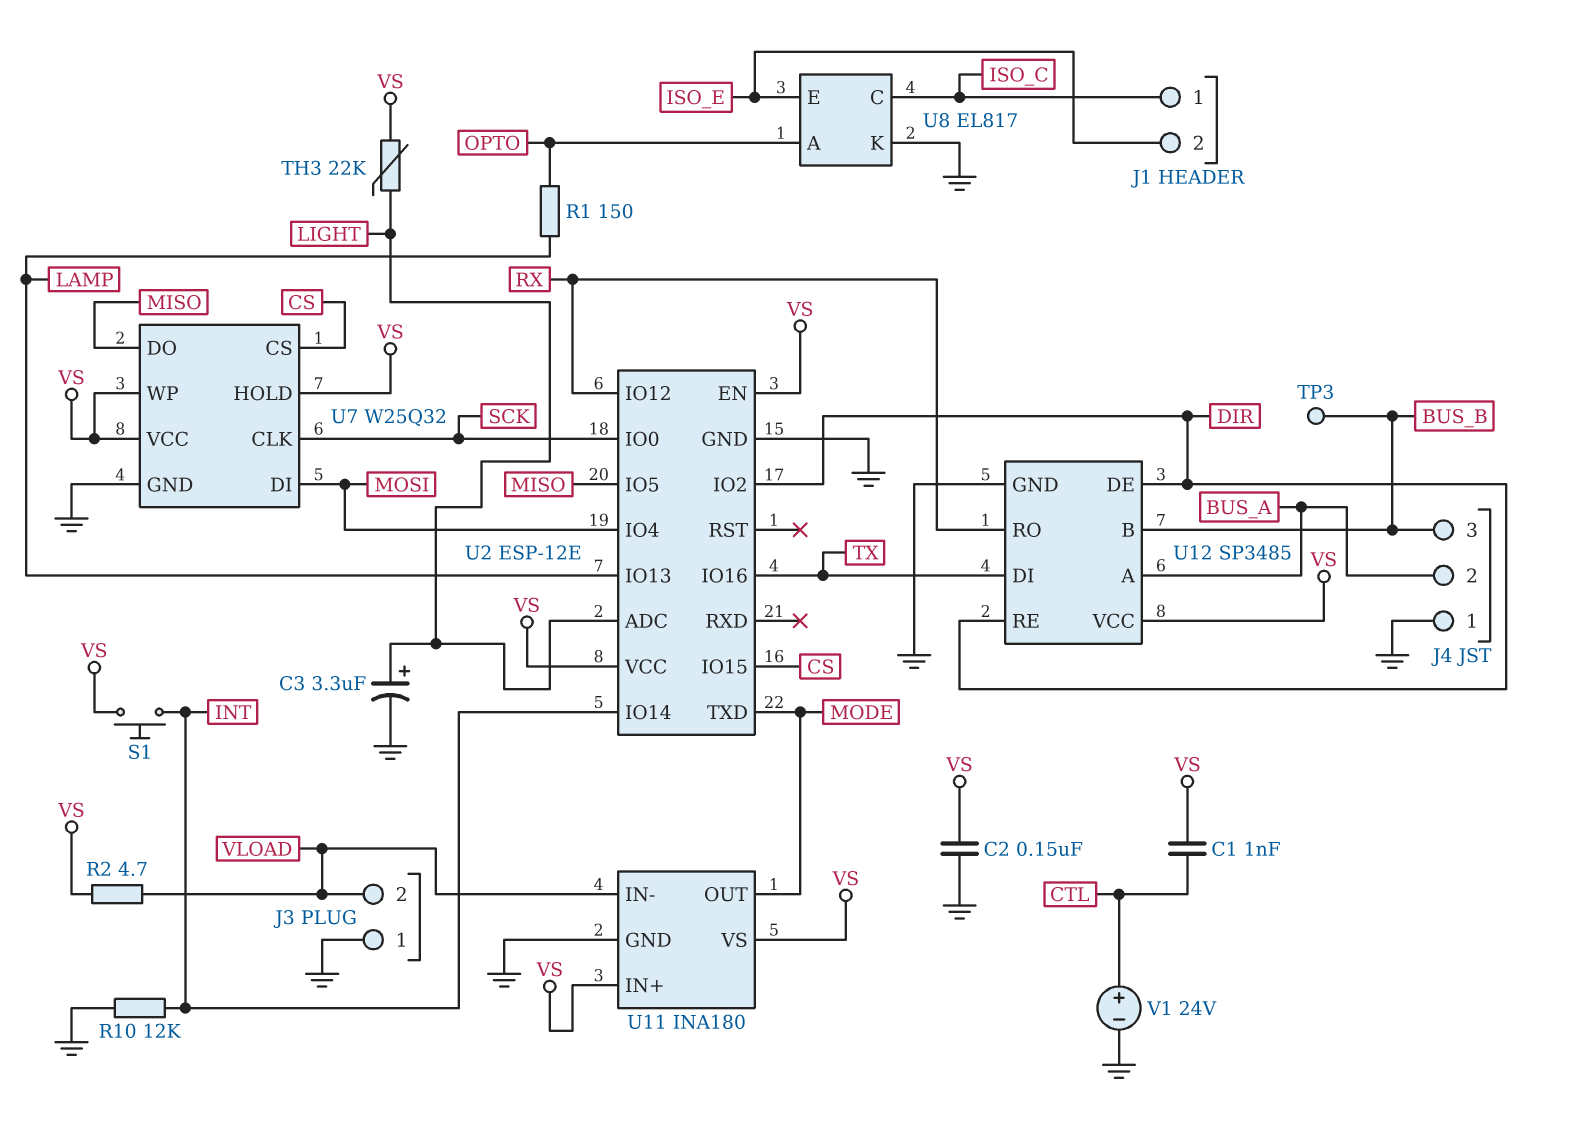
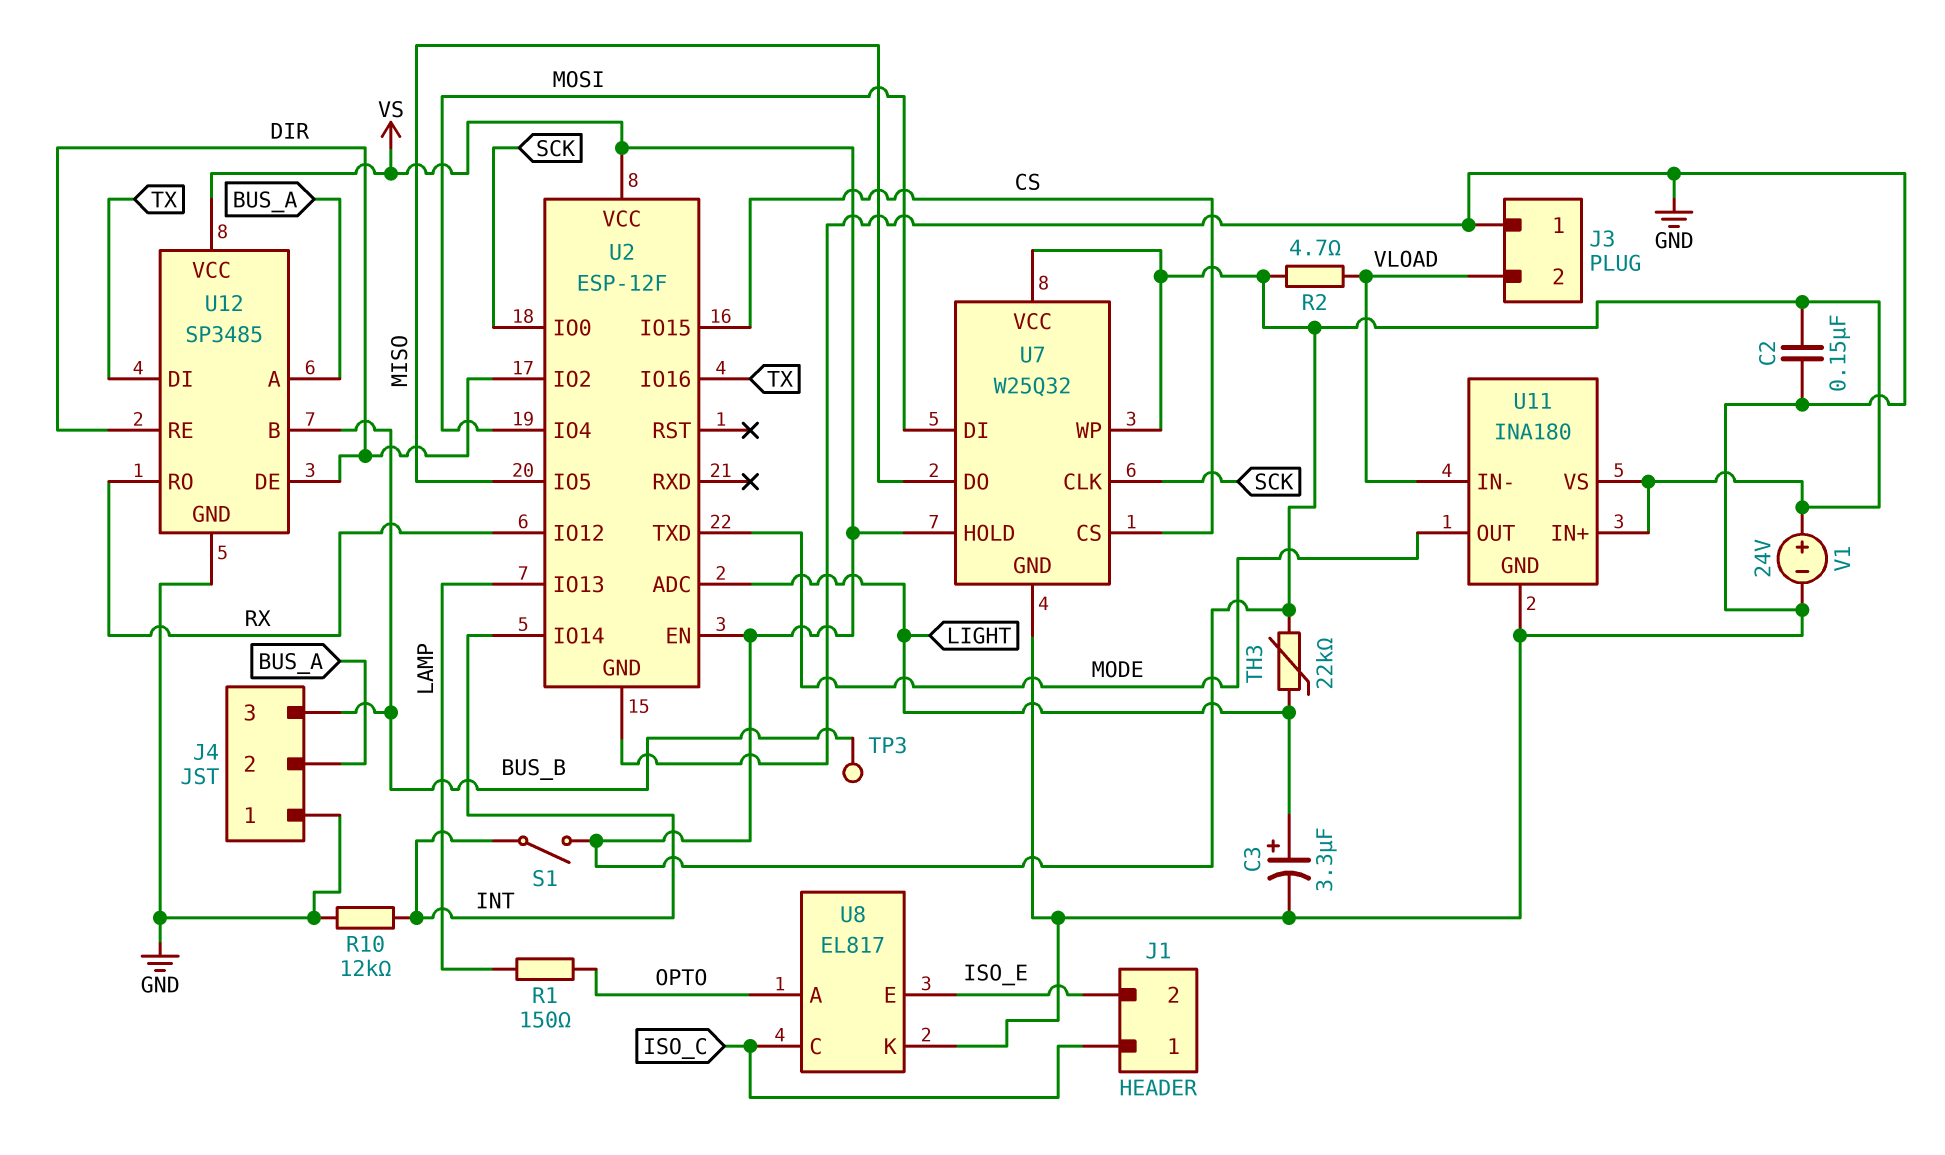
C1: 1nF (CTL, VS) -> none
S1: button (INT, VS) -> switch (INT, VS)
U2: ESP-12E -> ESP-12F
V1: 24V (plus CTL, minus GND) -> 24V (plus VS, minus GND)

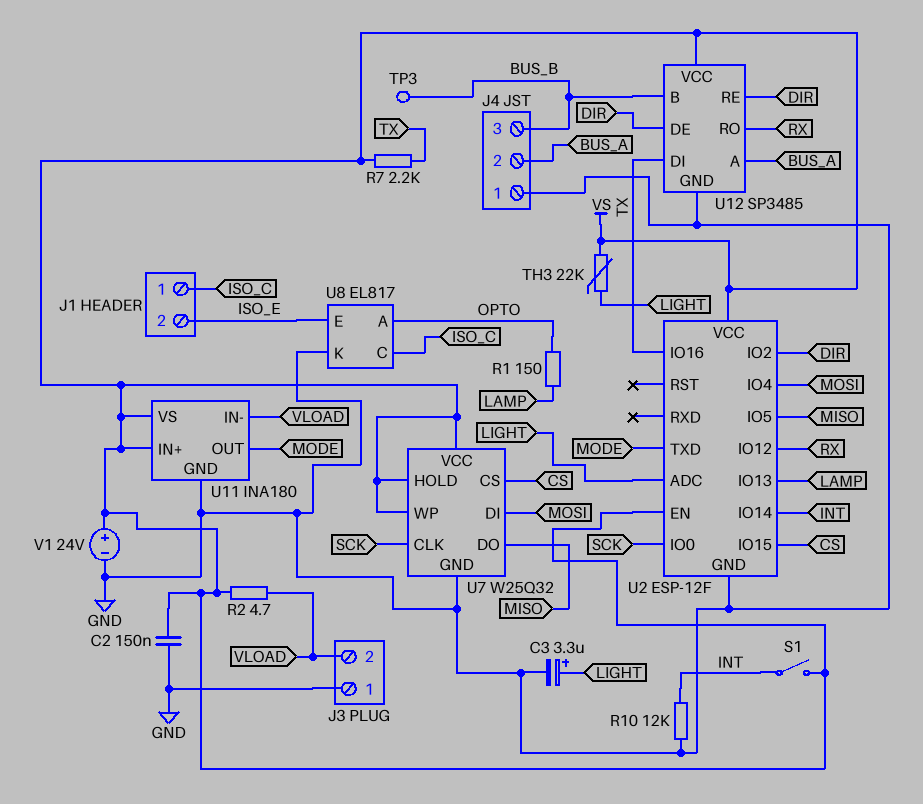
R7: none -> 2.2k (TX, VS)

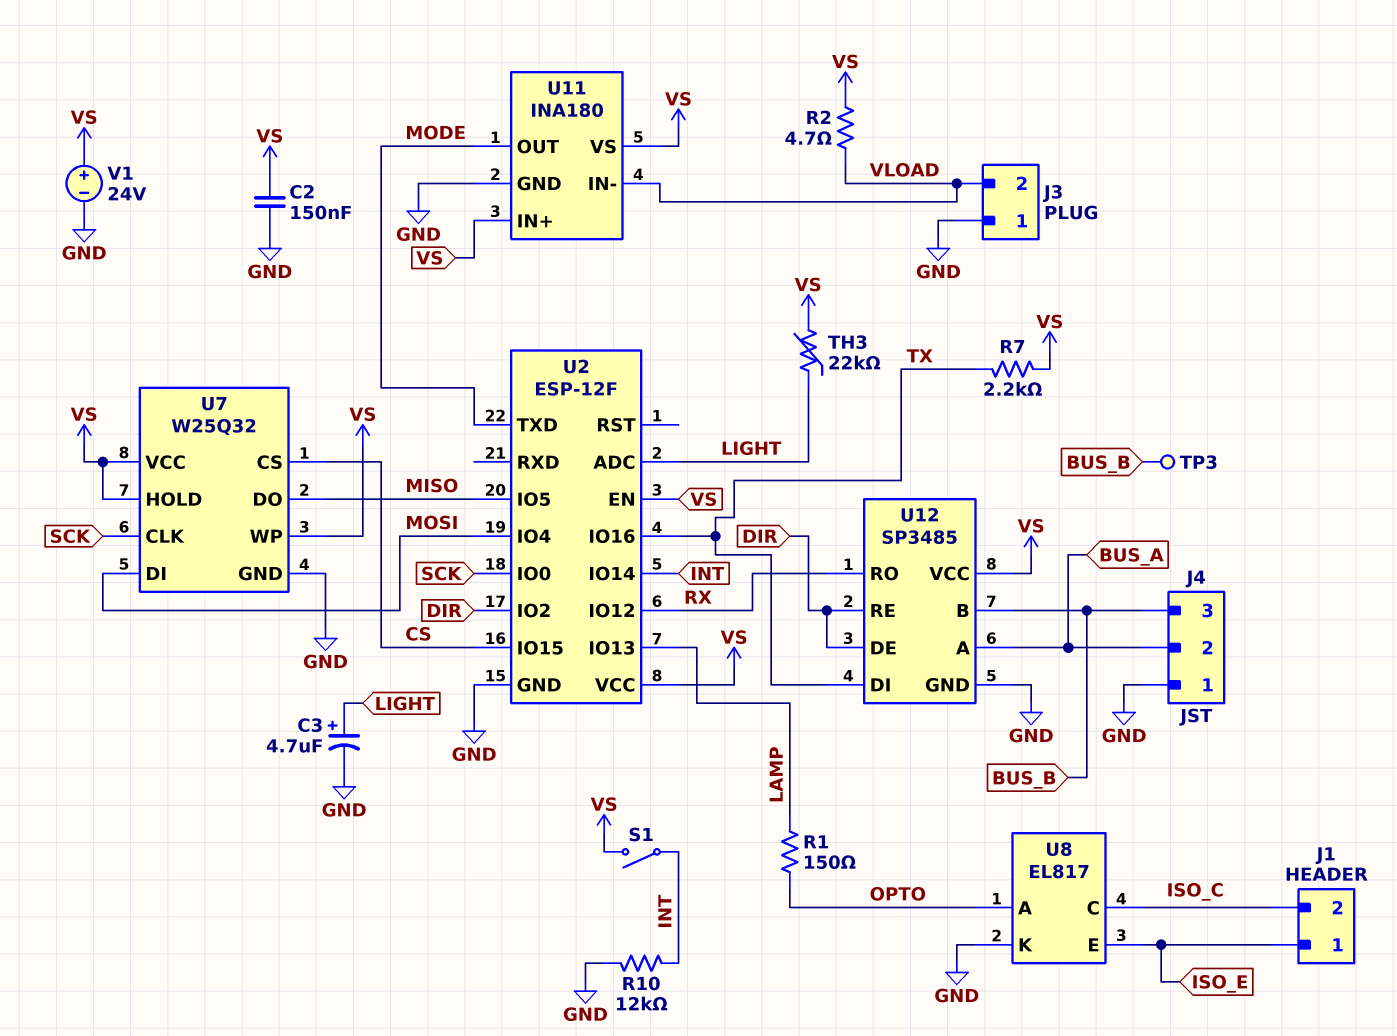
C3: 3.3uF (plus LIGHT, minus GND) -> 4.7uF (plus LIGHT, minus GND)
J1 pin 1: ISO_C -> ISO_E
J1 pin 2: ISO_E -> ISO_C

